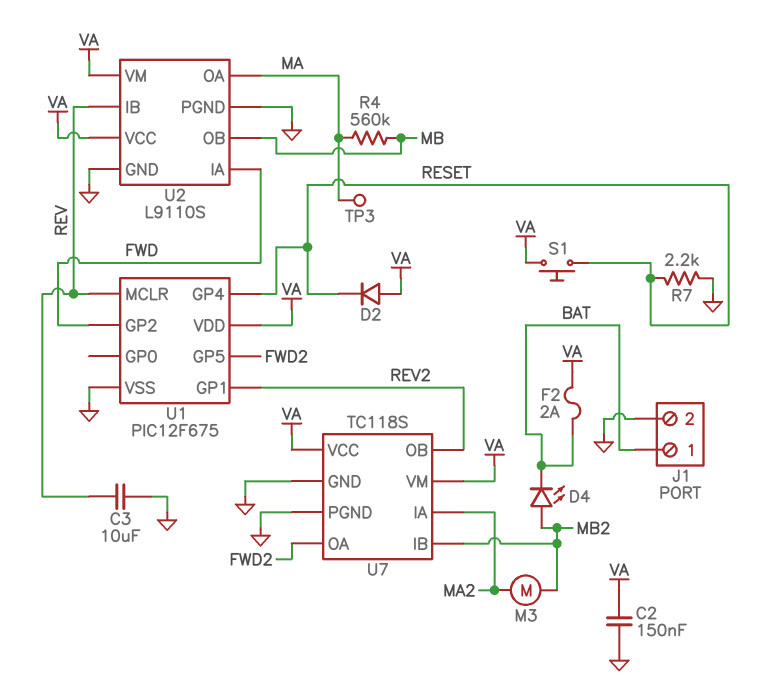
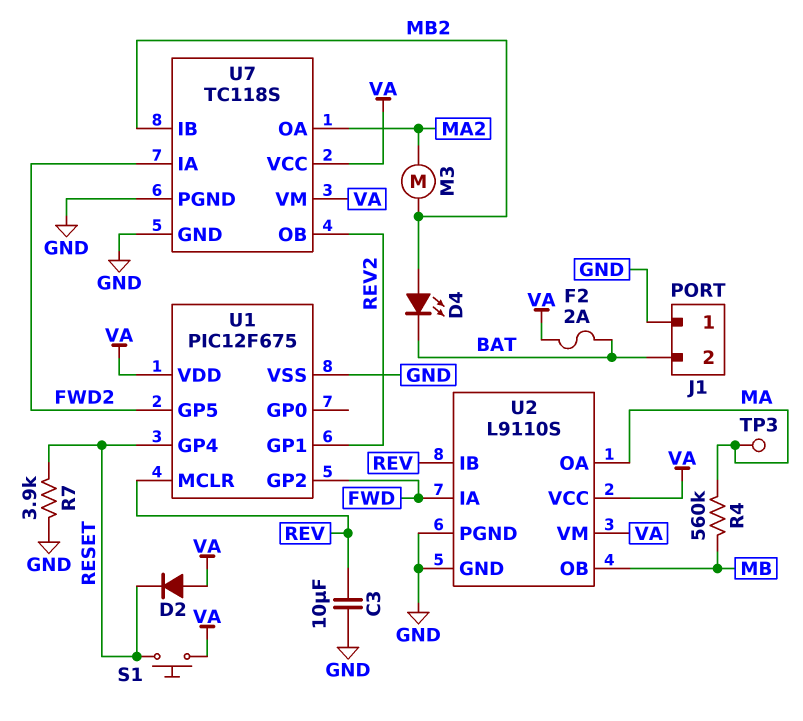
C2: 150nF (GND, VA) -> none
J1 pin 1: BAT -> GND
J1 pin 2: GND -> BAT
R7: 2.2k (GND, RESET) -> 3.9k (GND, RESET)
U7 pin IA: MA2 -> FWD2
U7 pin OA: FWD2 -> MA2

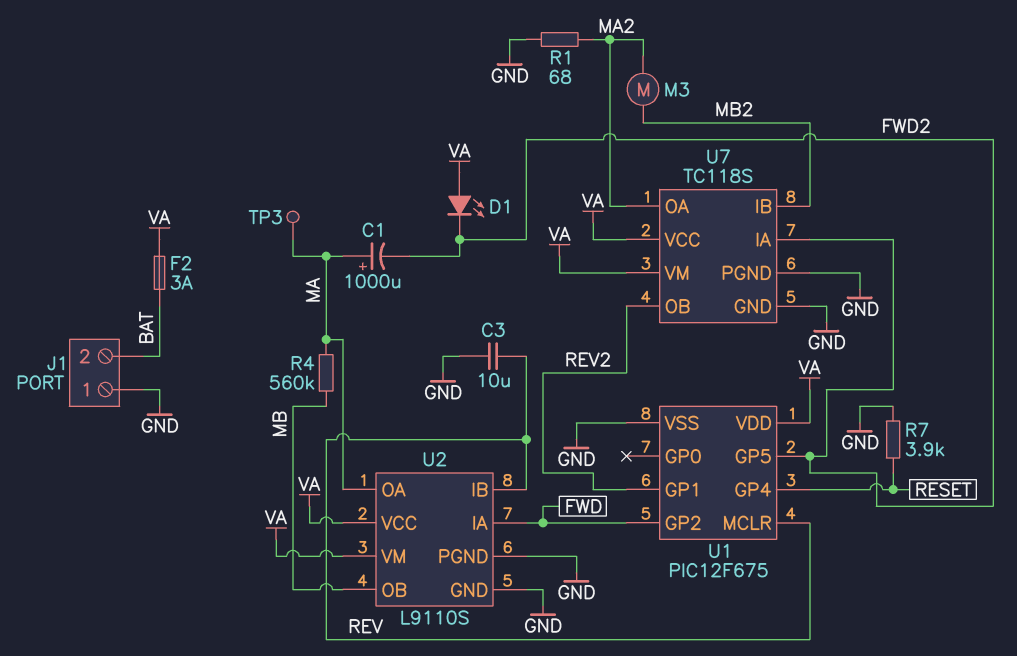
C1: none -> 1000uF (plus MA, minus FWD2)
D1: none -> LED (A VA, K FWD2)
D2: diode (A VA, K RESET) -> none
D4: LED (A MB2, K BAT) -> none
F2: 2A (BAT, VA) -> 3A (BAT, VA)
R1: none -> 68 (GND, MA2)
S1: button (RESET, VA) -> none

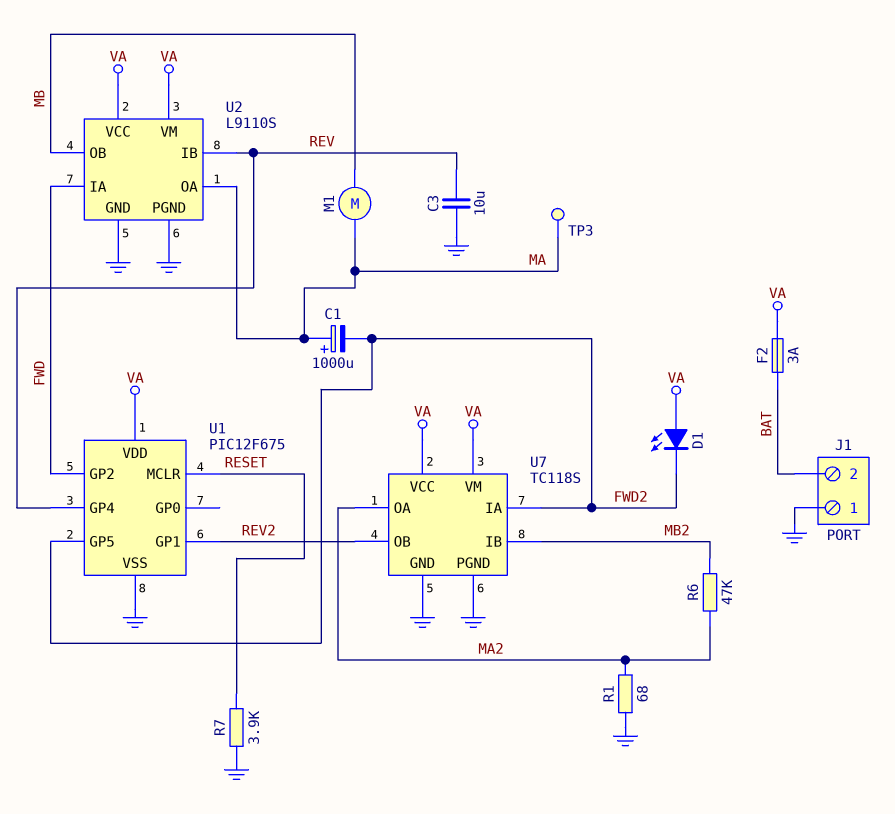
M1: none -> motor (MA, MB)
M3: motor (MA2, MB2) -> none
R4: 560k (MA, MB) -> none
R6: none -> 47k (MA2, MB2)
U1 pin GP4: RESET -> REV
U1 pin MCLR: REV -> RESET

